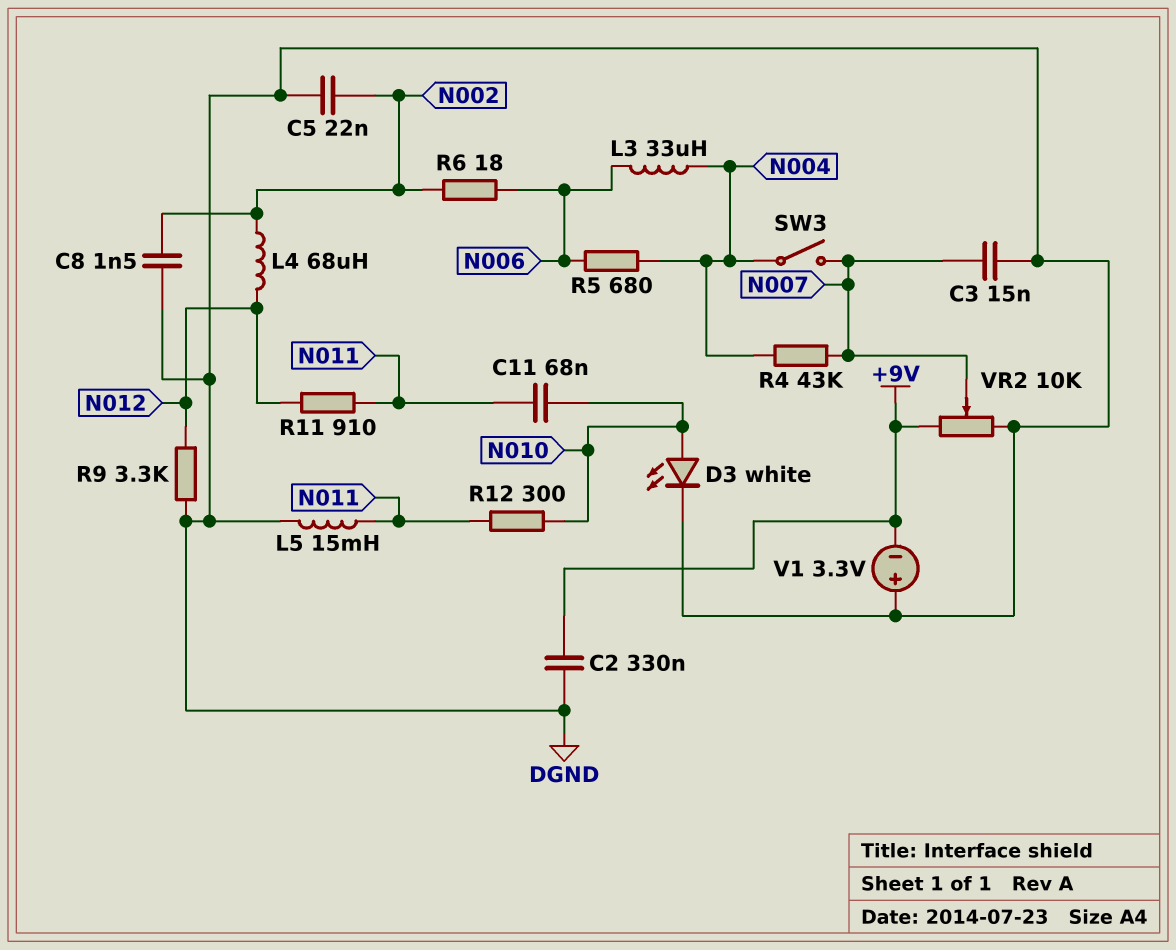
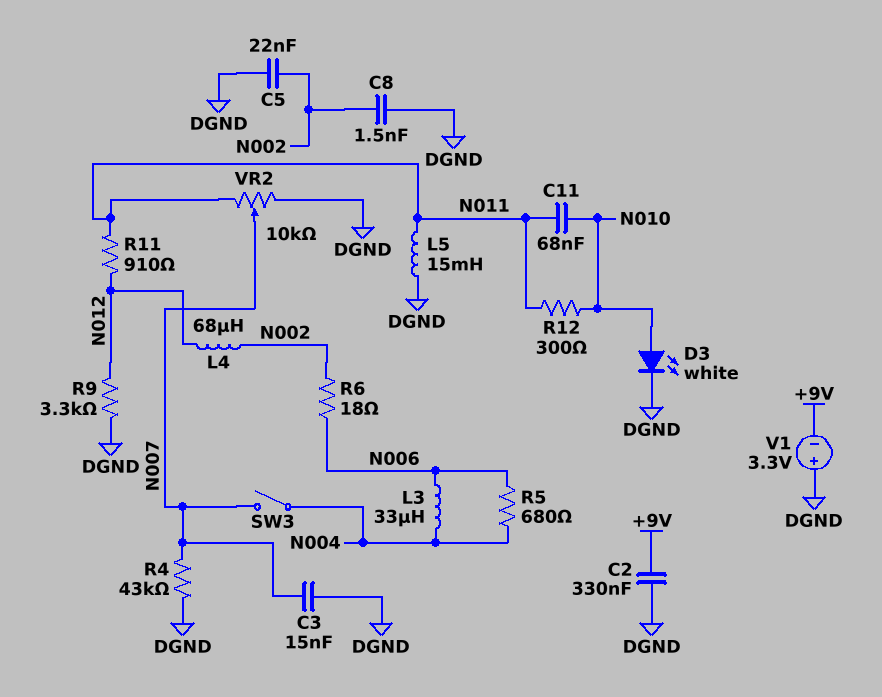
R4: 43k (N004, N007) -> 43k (DGND, N007)
VR2: 10k (+9V, DGND, wiper N007) -> 10k (DGND, N011, wiper N007)

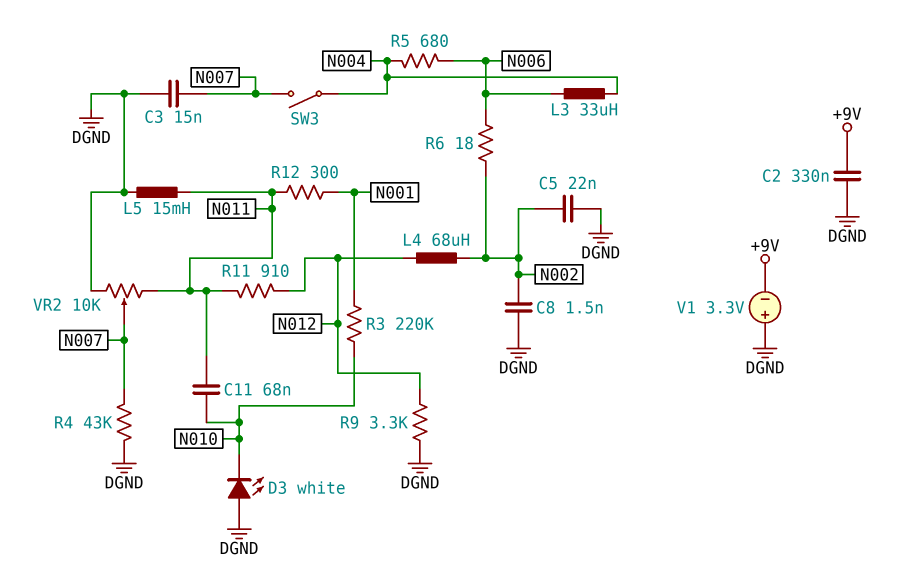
D3: LED white (A N010, K DGND) -> LED white (A DGND, K N010)
R3: none -> 220k (N001, N010)
R12: 300 (N010, N011) -> 300 (N001, N011)

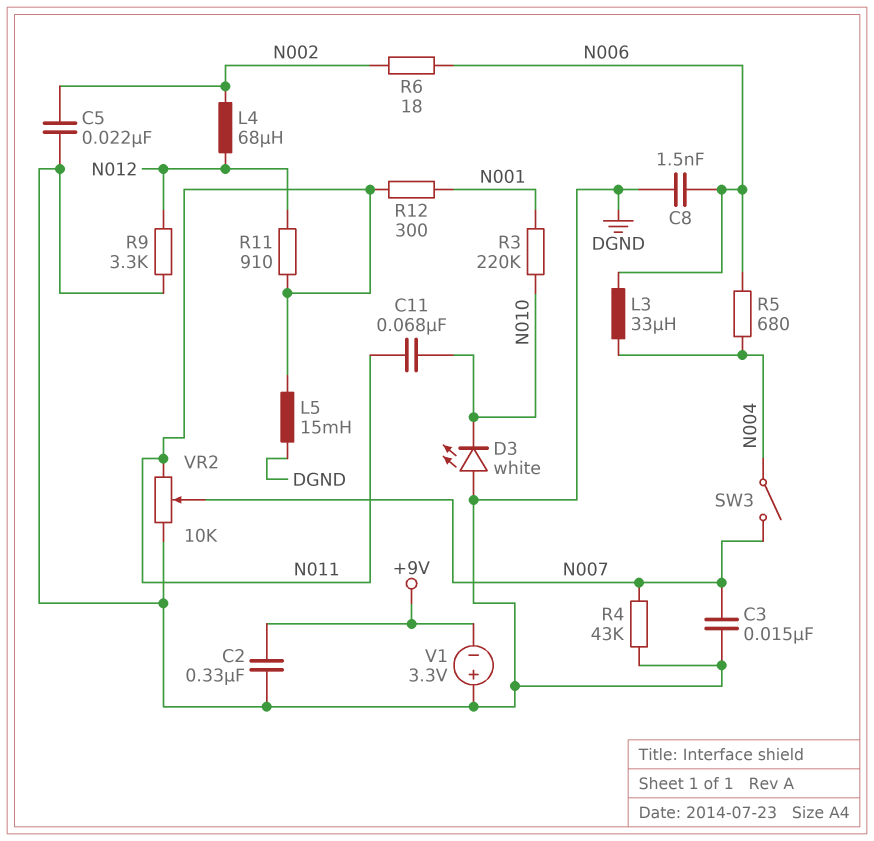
C8: 1.5nF (DGND, N002) -> 1.5nF (DGND, N006)

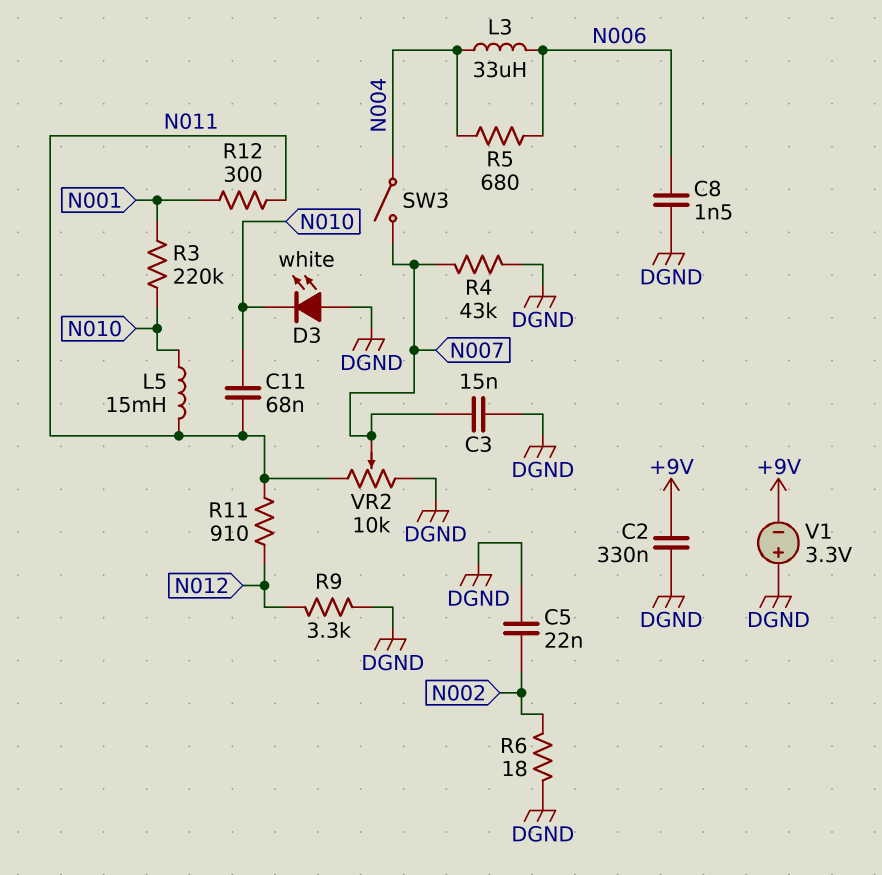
L4: 68uH (N002, N012) -> none
L5: 15mH (DGND, N011) -> 15mH (N010, N011)
R6: 18 (N002, N006) -> 18 (DGND, N002)

